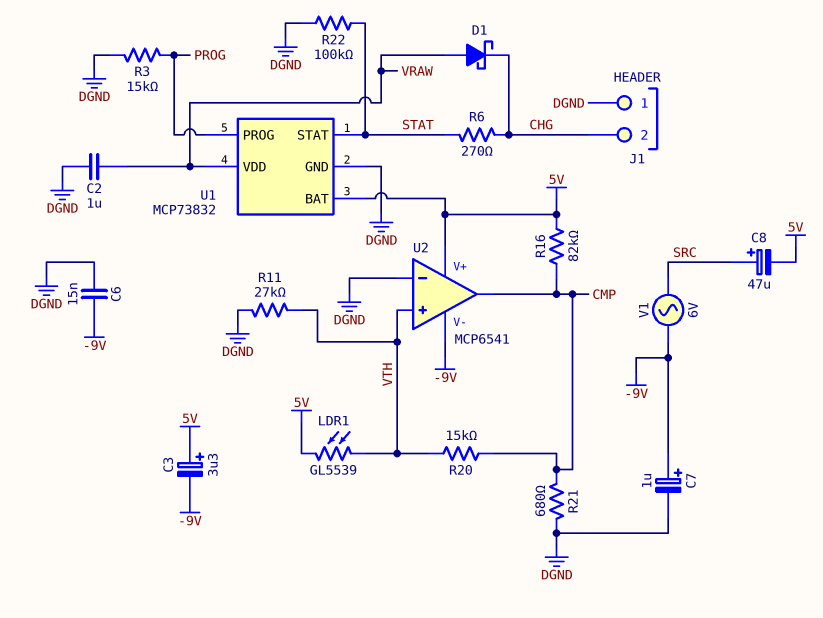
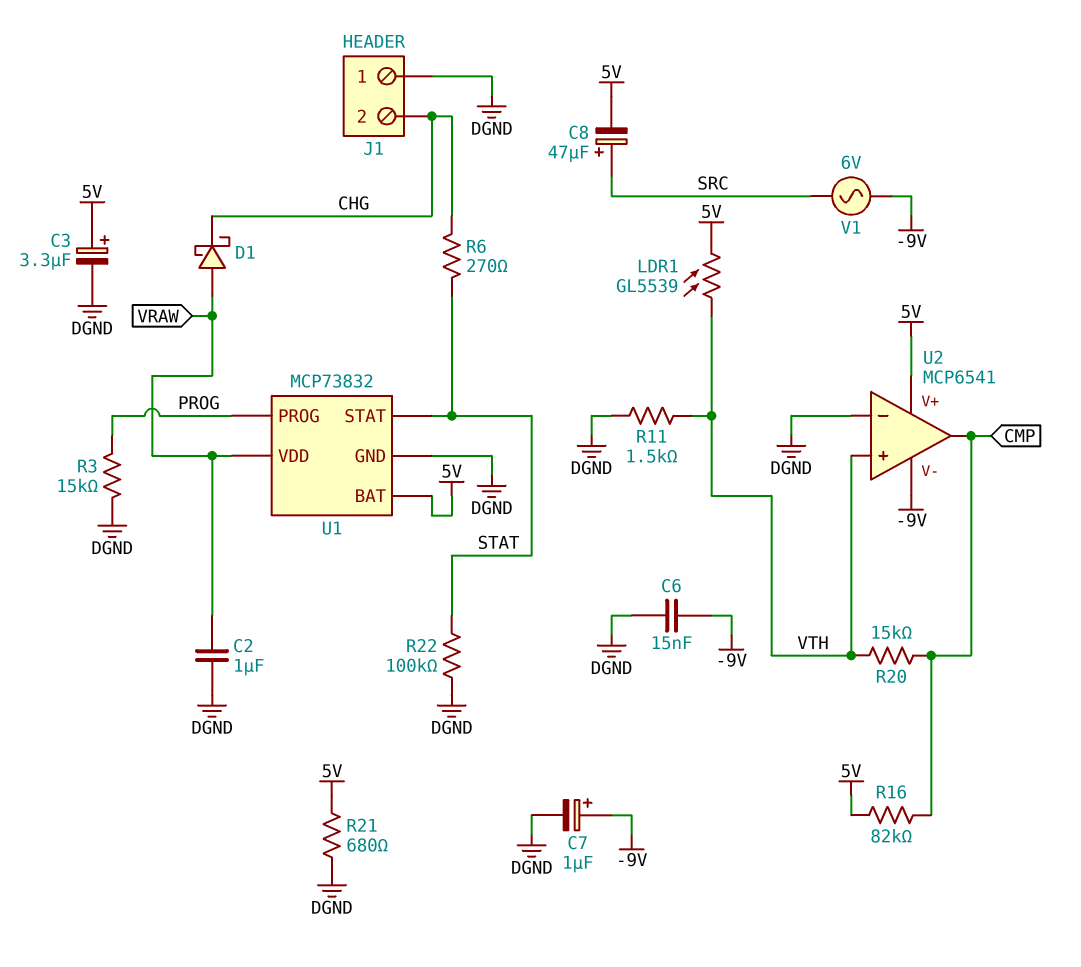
C3: 3.3uF (plus 5V, minus -9V) -> 3.3uF (plus 5V, minus DGND)
R11: 27k (DGND, VTH) -> 1.5k (DGND, VTH)
R21: 680 (CMP, DGND) -> 680 (5V, DGND)

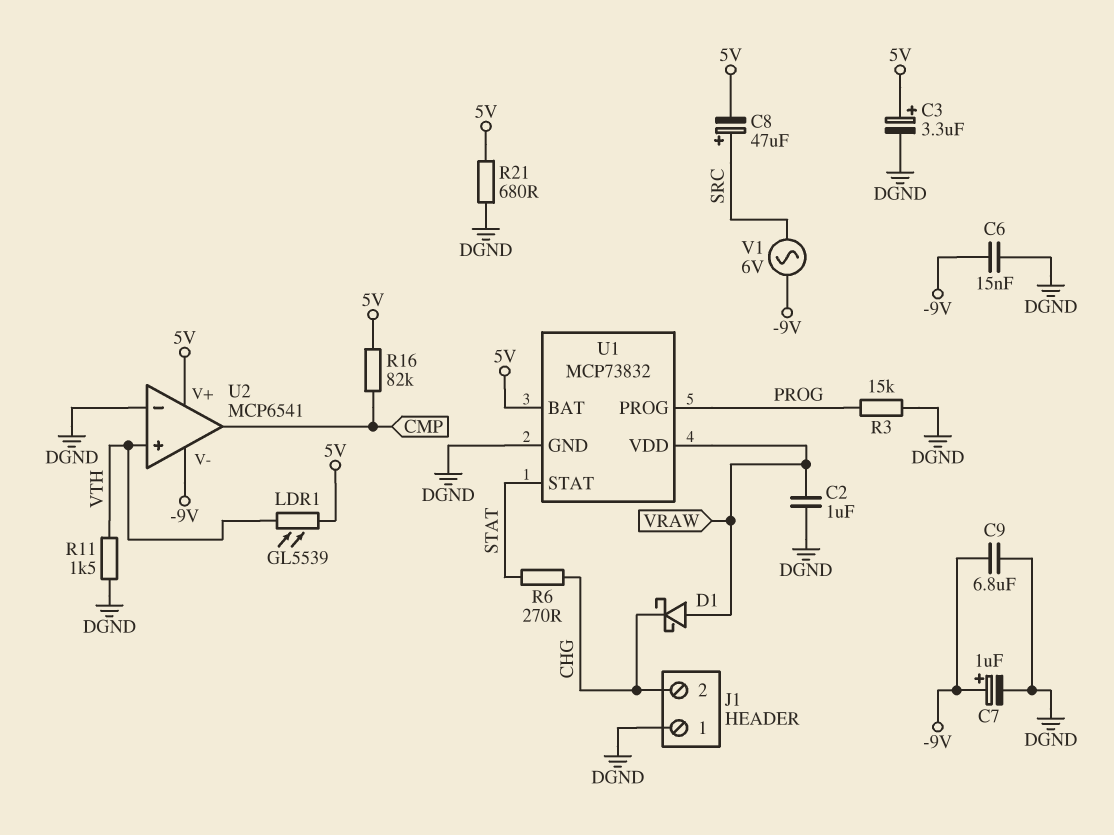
C9: none -> 6.8uF (-9V, DGND)
R20: 15k (CMP, VTH) -> none
R22: 100k (DGND, STAT) -> none

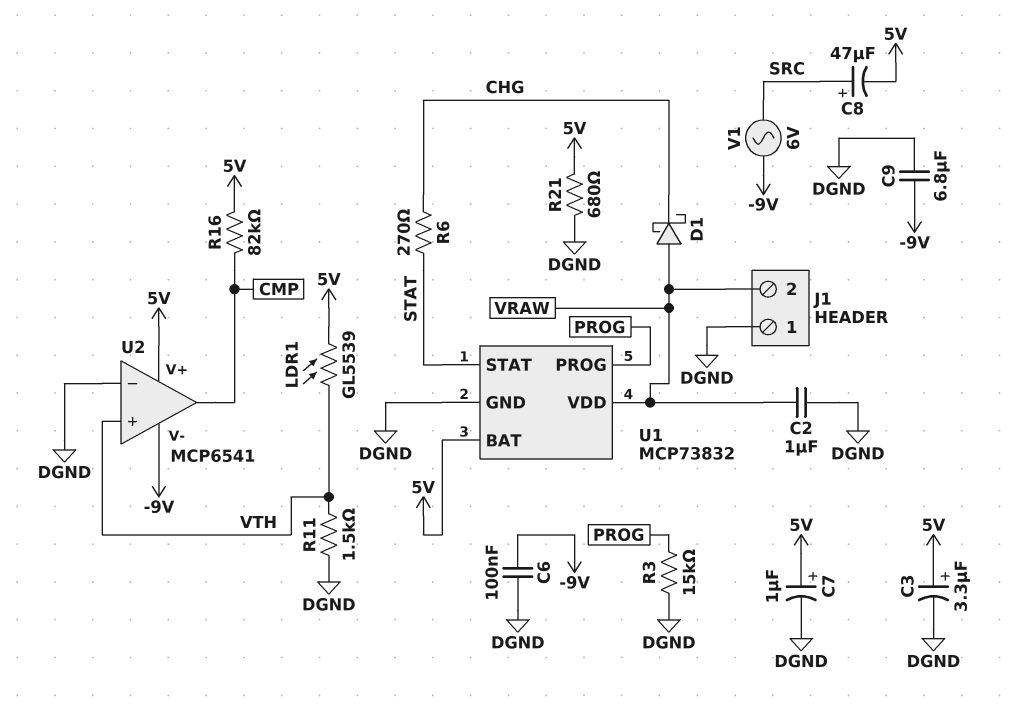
C6: 15nF (-9V, DGND) -> 100nF (-9V, DGND)
C7: 1uF (plus -9V, minus DGND) -> 1uF (plus 5V, minus DGND)
J1 pin 2: CHG -> VRAW

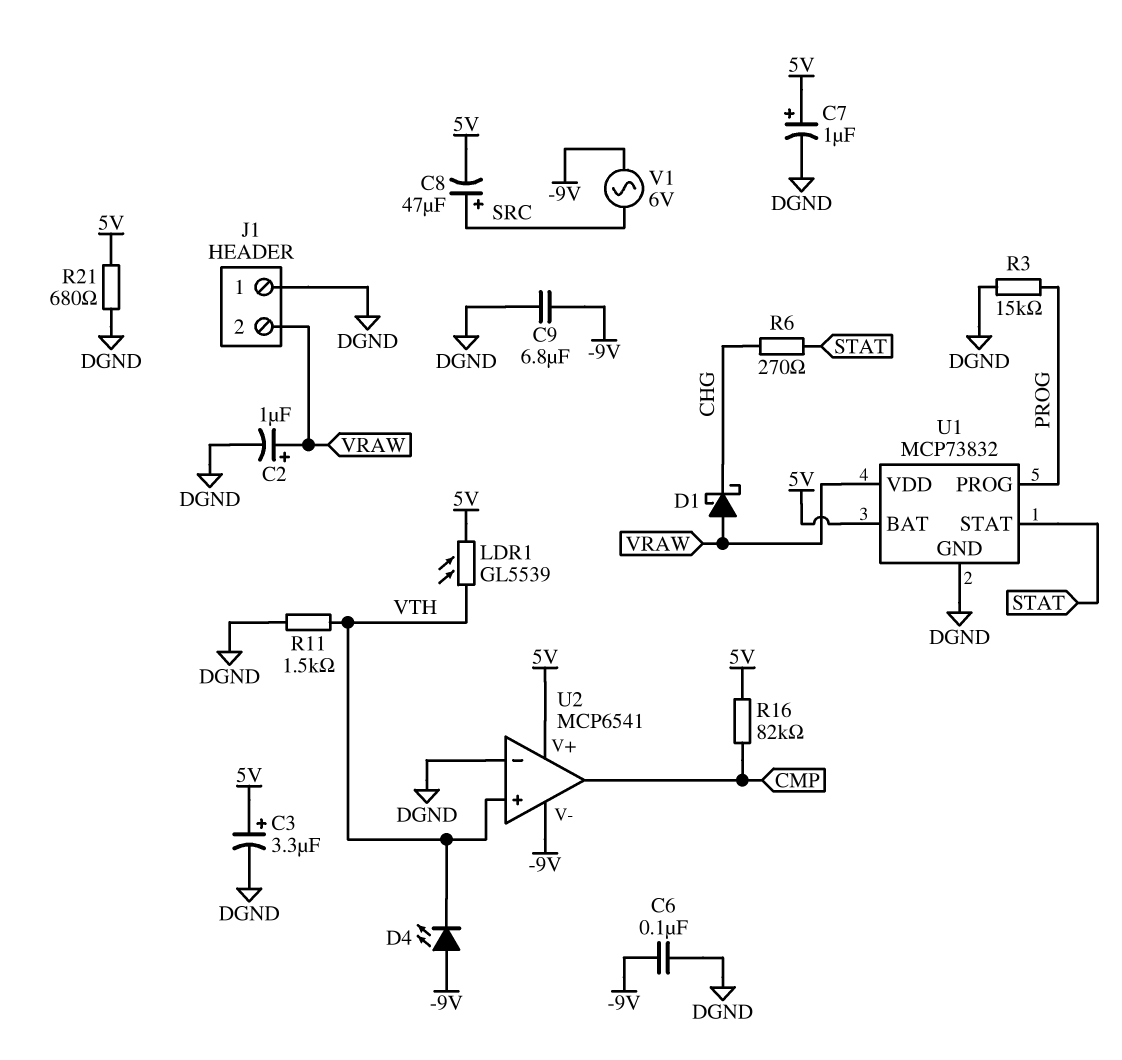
C2: 1uF (DGND, VRAW) -> 1uF (plus VRAW, minus DGND)
D4: none -> LED (A -9V, K VTH)

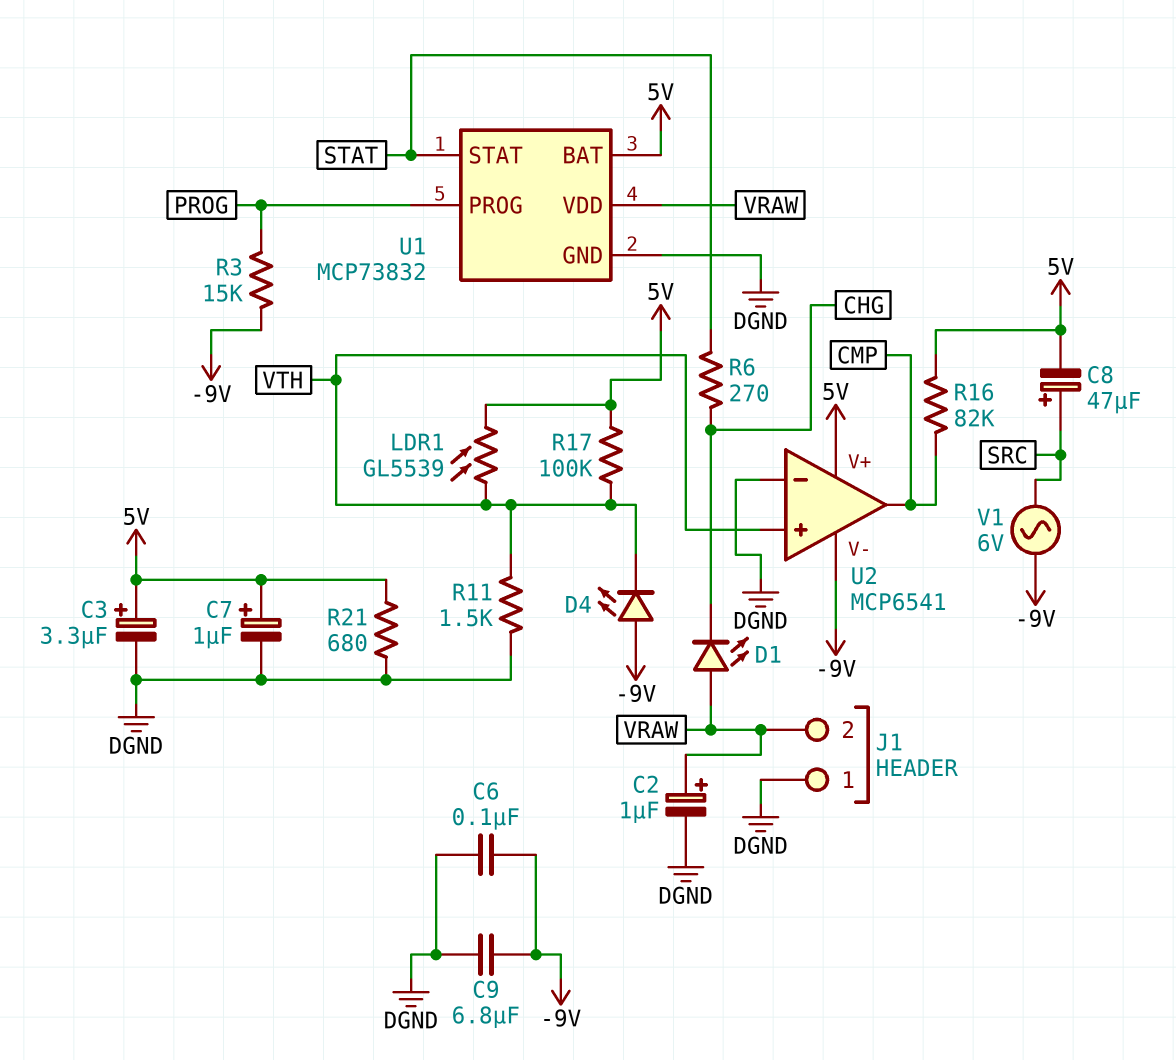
D1: schottky (A VRAW, K CHG) -> LED (A VRAW, K CHG)
R3: 15k (DGND, PROG) -> 15k (-9V, PROG)
R17: none -> 100k (5V, VTH)

